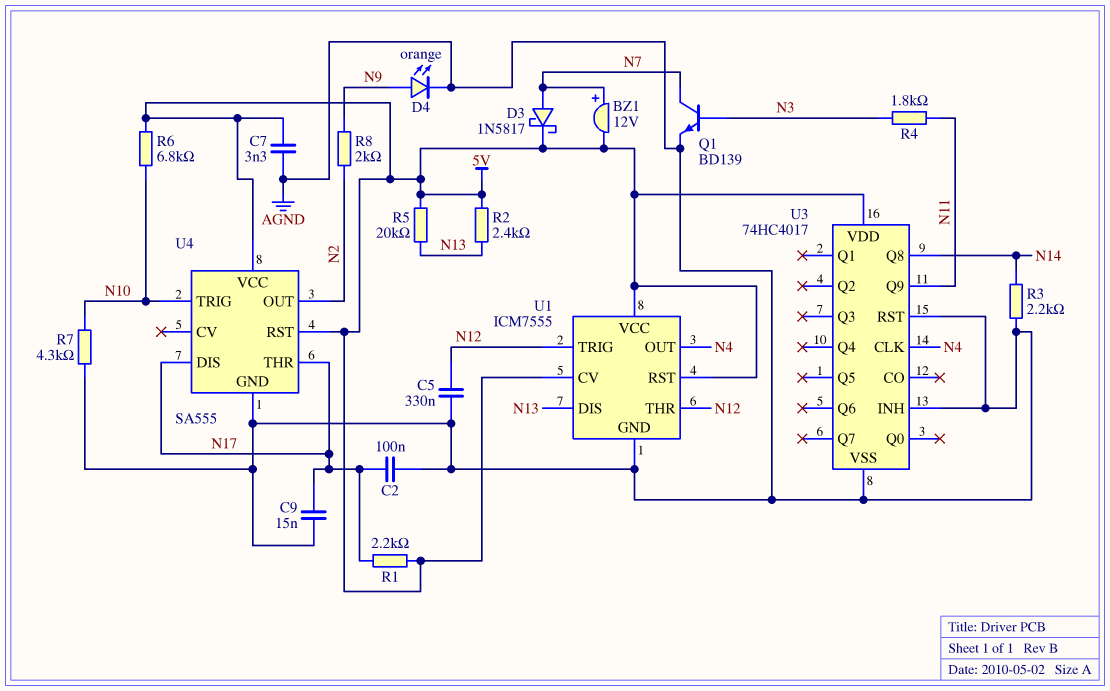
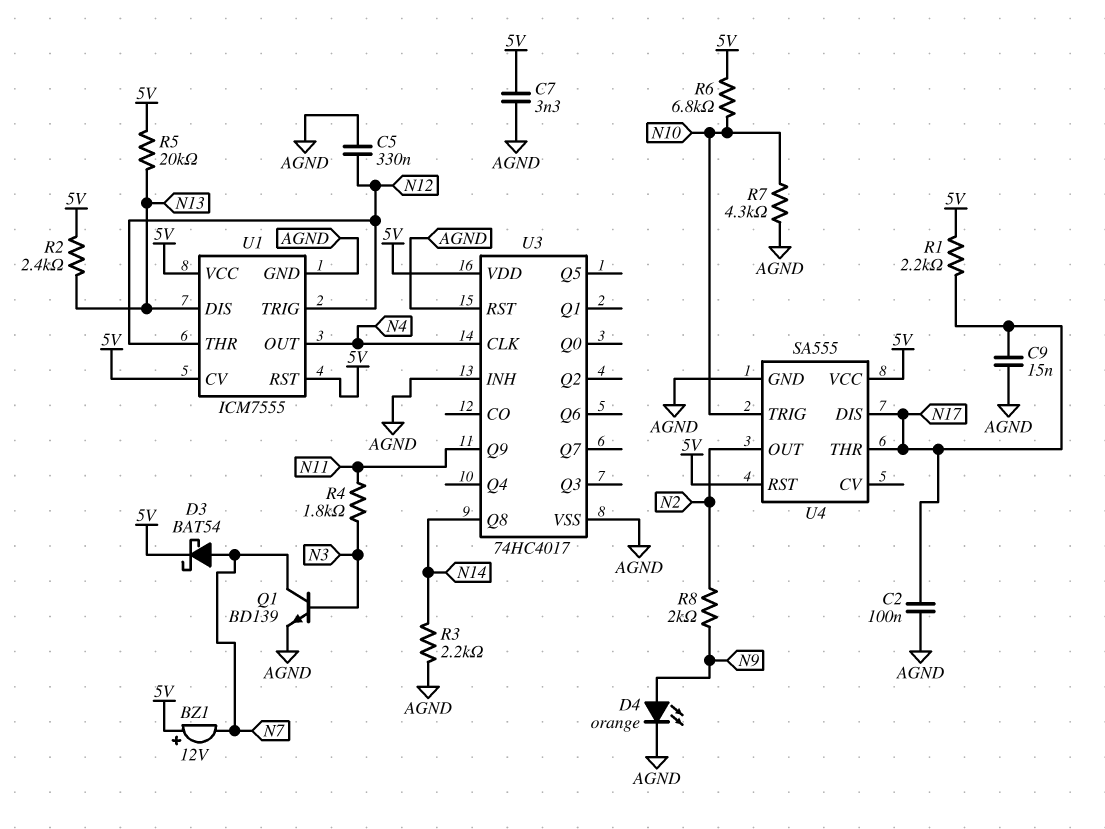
BZ1: buzzer 12V (plus N7, minus 5V) -> buzzer 12V (plus 5V, minus N7)
D3: schottky 1N5817 (A N7, K 5V) -> schottky BAT54 (A N7, K 5V)

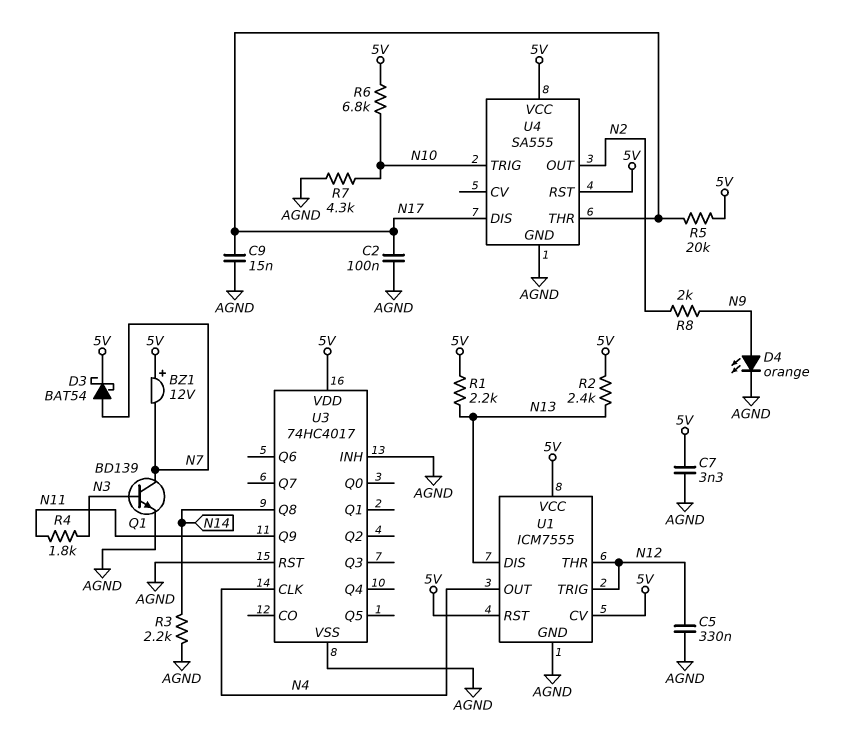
R1: 2.2k (5V, N17) -> 2.2k (5V, N13)
R5: 20k (5V, N13) -> 20k (5V, N17)

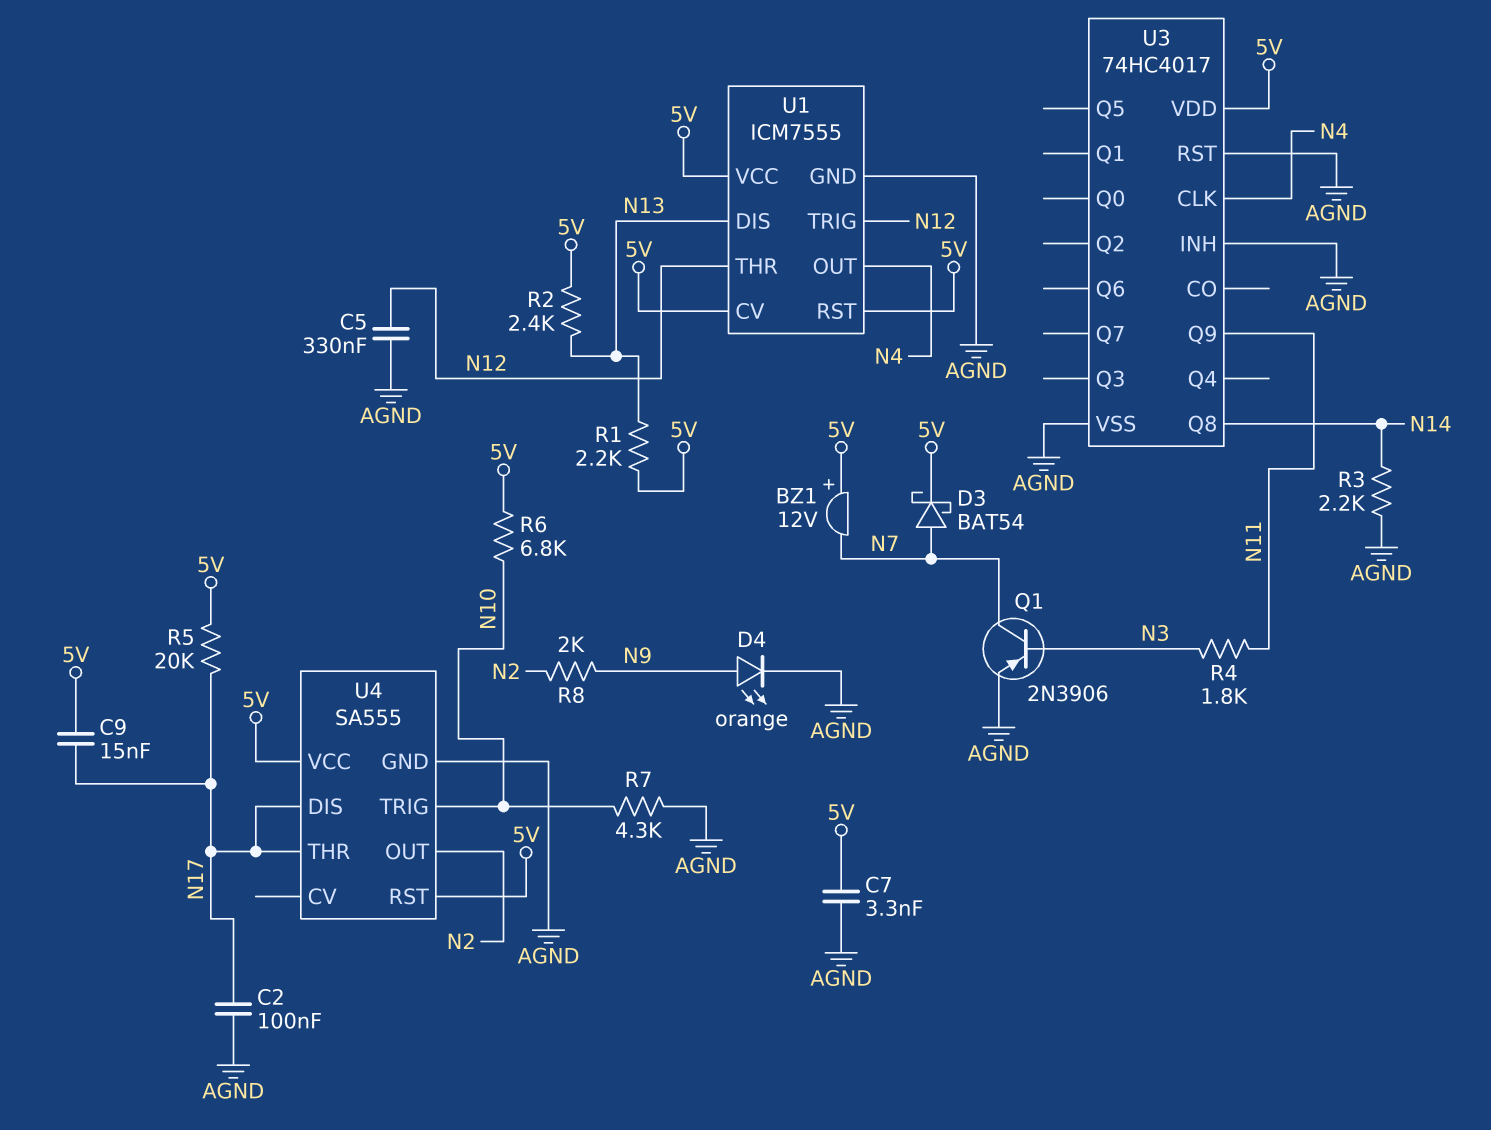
C9: 15nF (AGND, N17) -> 15nF (5V, N17)
Q1: NPN BD139 (B N3, C N7, E AGND) -> PNP 2N3906 (B N3, C N7, E AGND)

